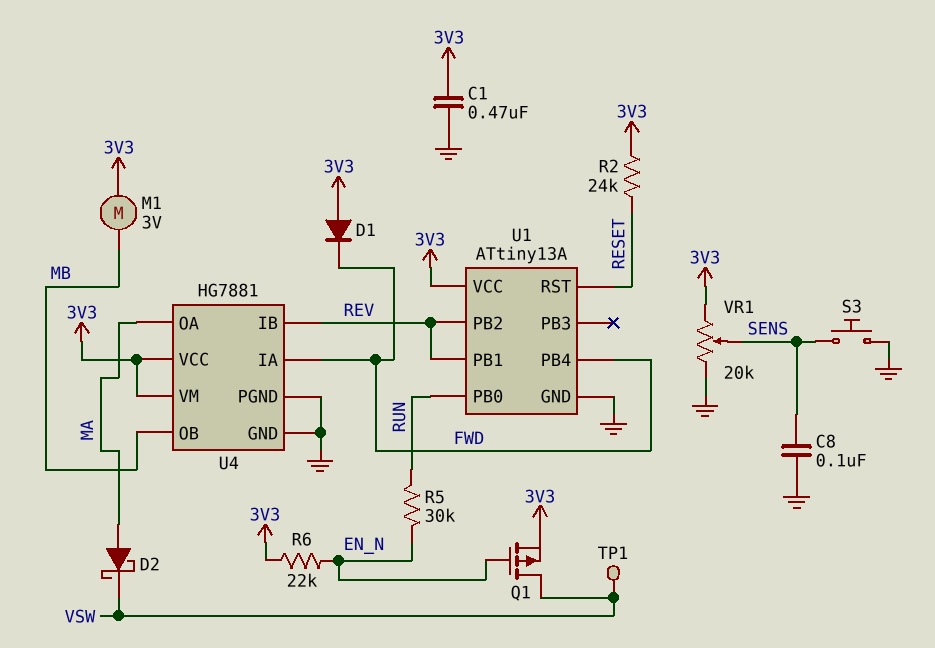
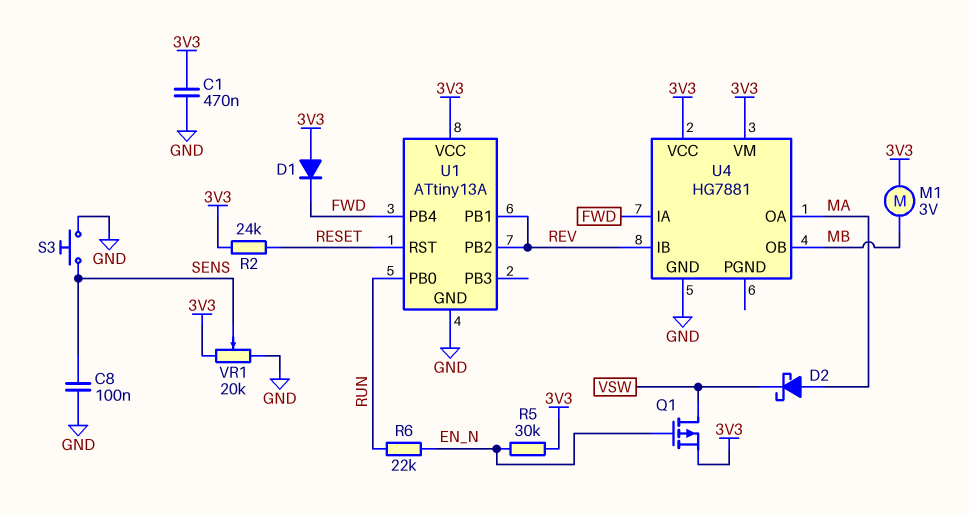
R5: 30k (EN_N, RUN) -> 30k (3V3, EN_N)
R6: 22k (3V3, EN_N) -> 22k (EN_N, RUN)
TP1: test point (VSW) -> none
U4 pin PGND: GND -> none

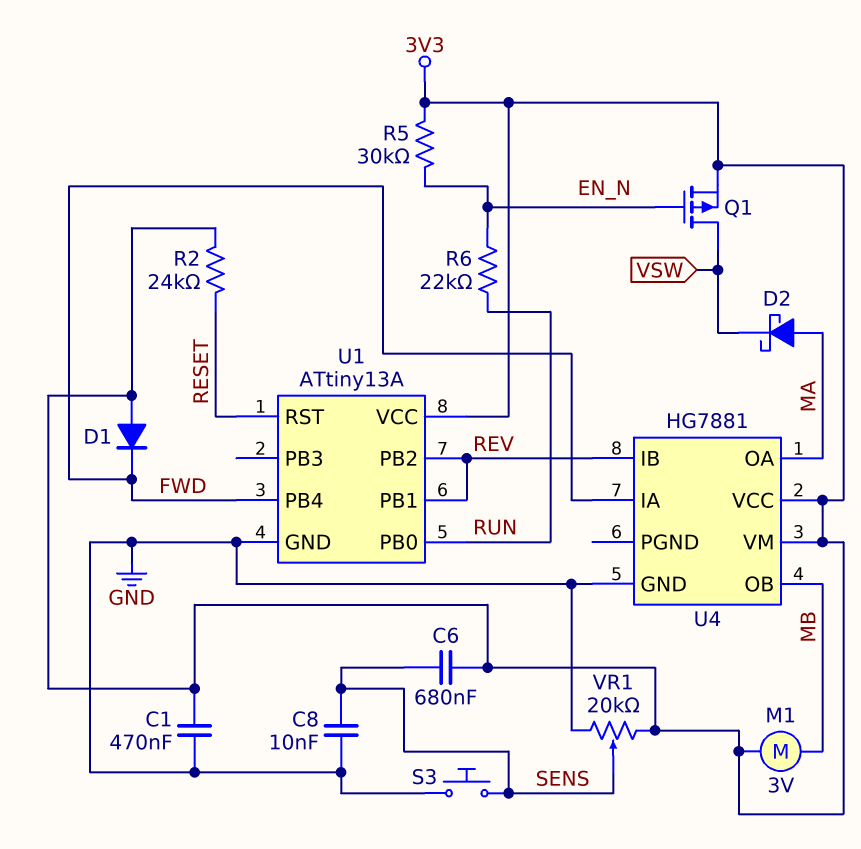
C6: none -> 680nF (3V3, SENS)
C8: 100nF (GND, SENS) -> 10nF (GND, SENS)

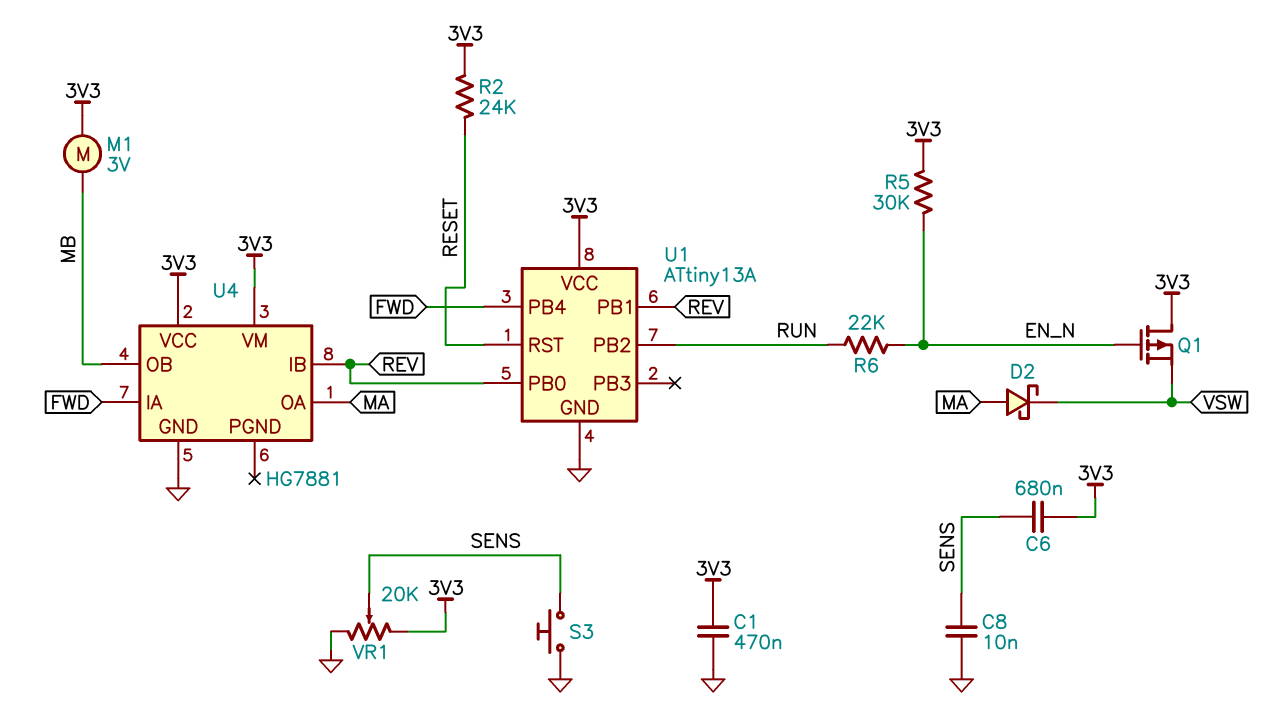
D1: diode (A 3V3, K FWD) -> none
Q1: PMOS (G EN_N, D VSW, S 3V3) -> PMOS (G EN_N, D 3V3, S VSW)
U1 pin PB0: RUN -> REV
U1 pin PB2: REV -> RUN

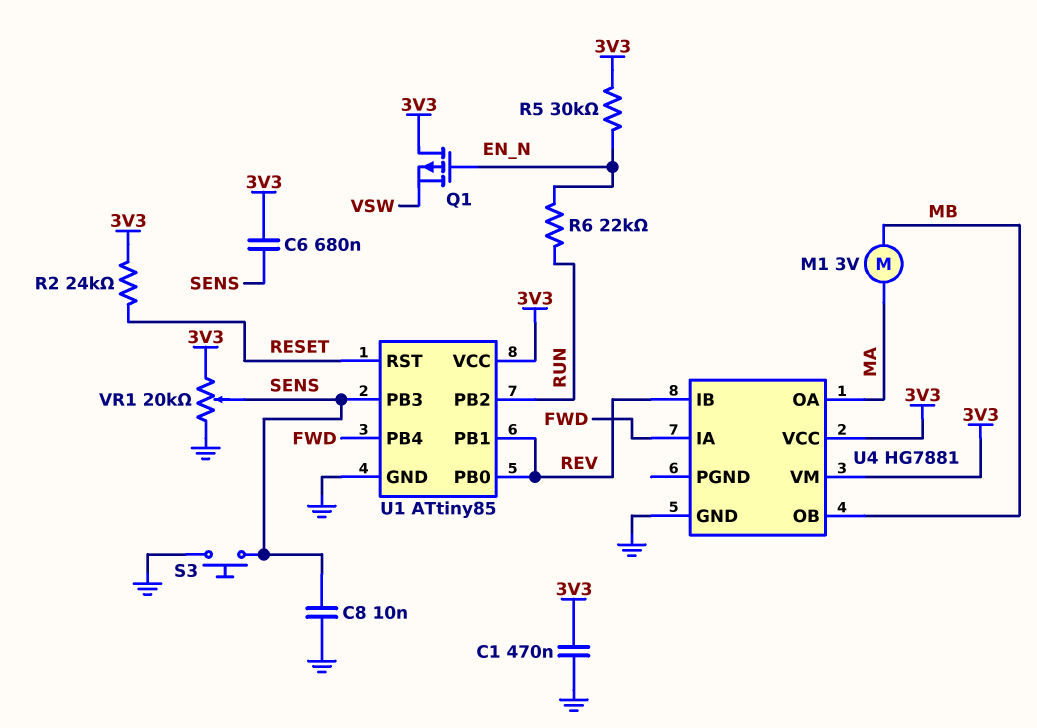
D2: schottky (A MA, K VSW) -> none
M1: motor 3V (3V3, MB) -> motor 3V (MA, MB)
U1: ATtiny13A -> ATtiny85
U1 pin PB3: none -> SENS

